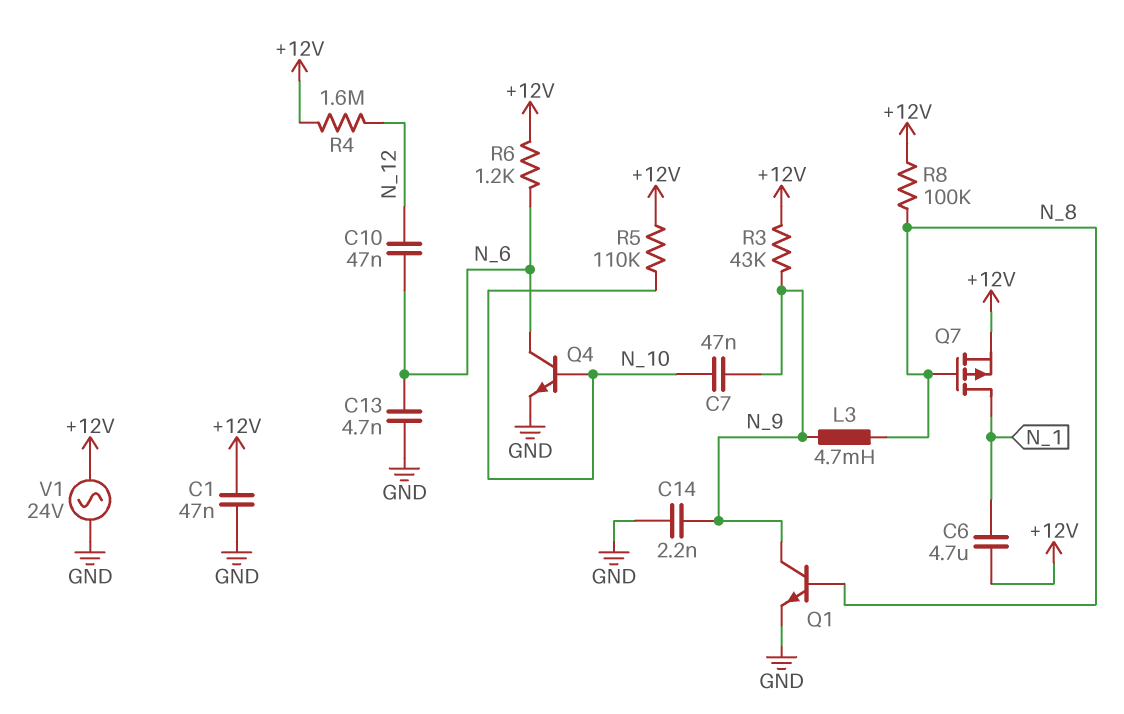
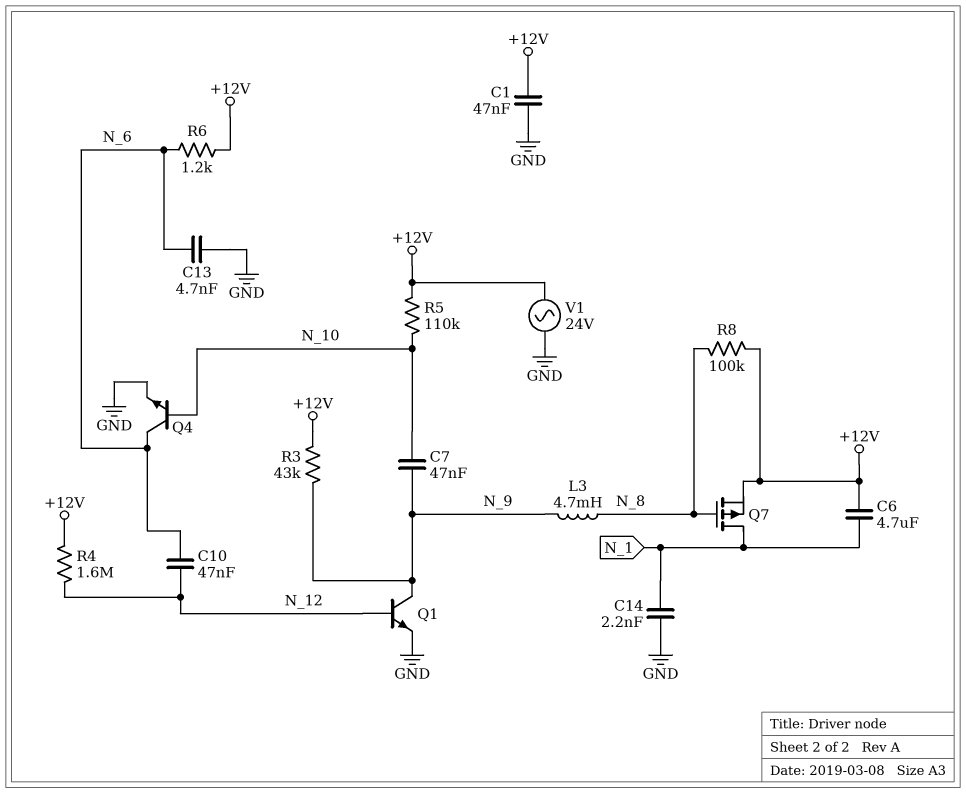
C14: 2.2nF (GND, N_9) -> 2.2nF (GND, N_1)
Q1: NPN (B N_8, C N_9, E GND) -> NPN (B N_12, C N_9, E GND)

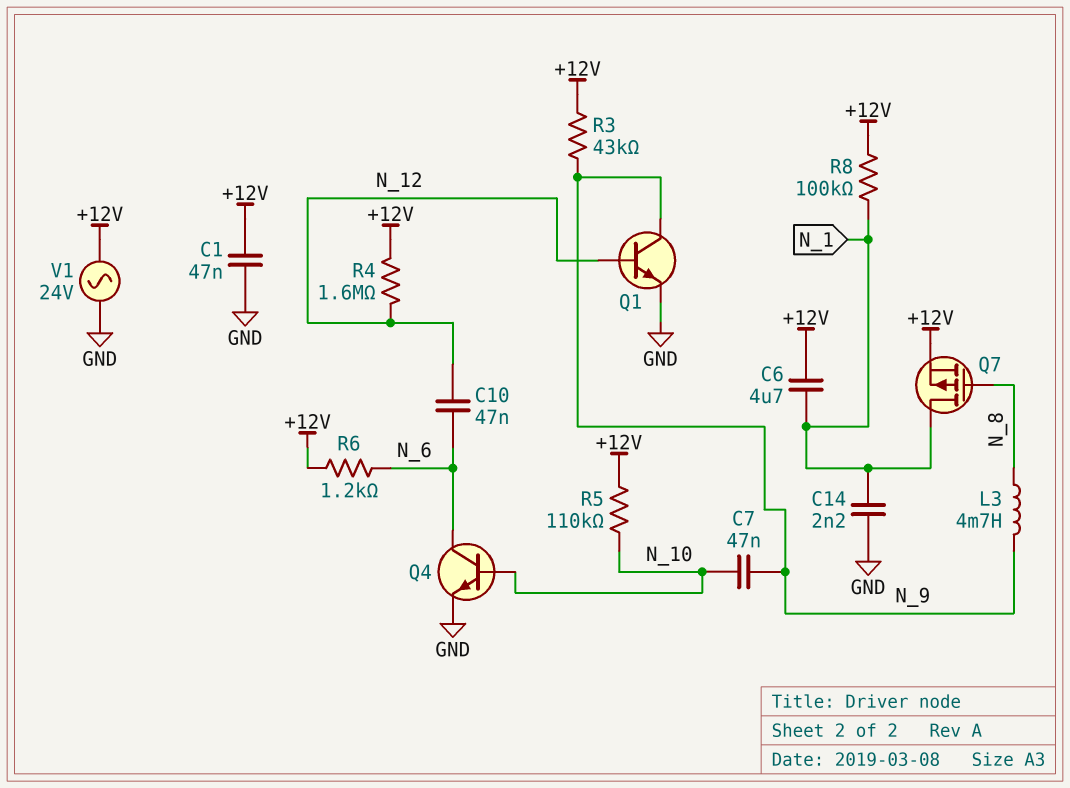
C13: 4.7nF (GND, N_6) -> none
R8: 100k (+12V, N_8) -> 100k (+12V, N_1)

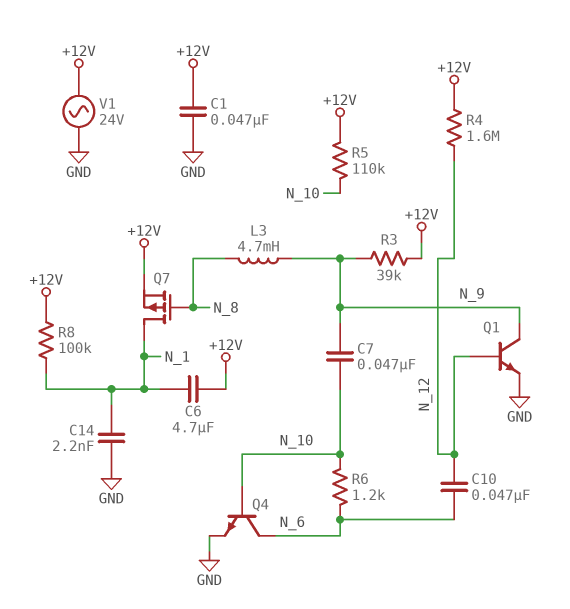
R3: 43k (+12V, N_9) -> 39k (+12V, N_9)
R6: 1.2k (+12V, N_6) -> 1.2k (N_6, N_10)

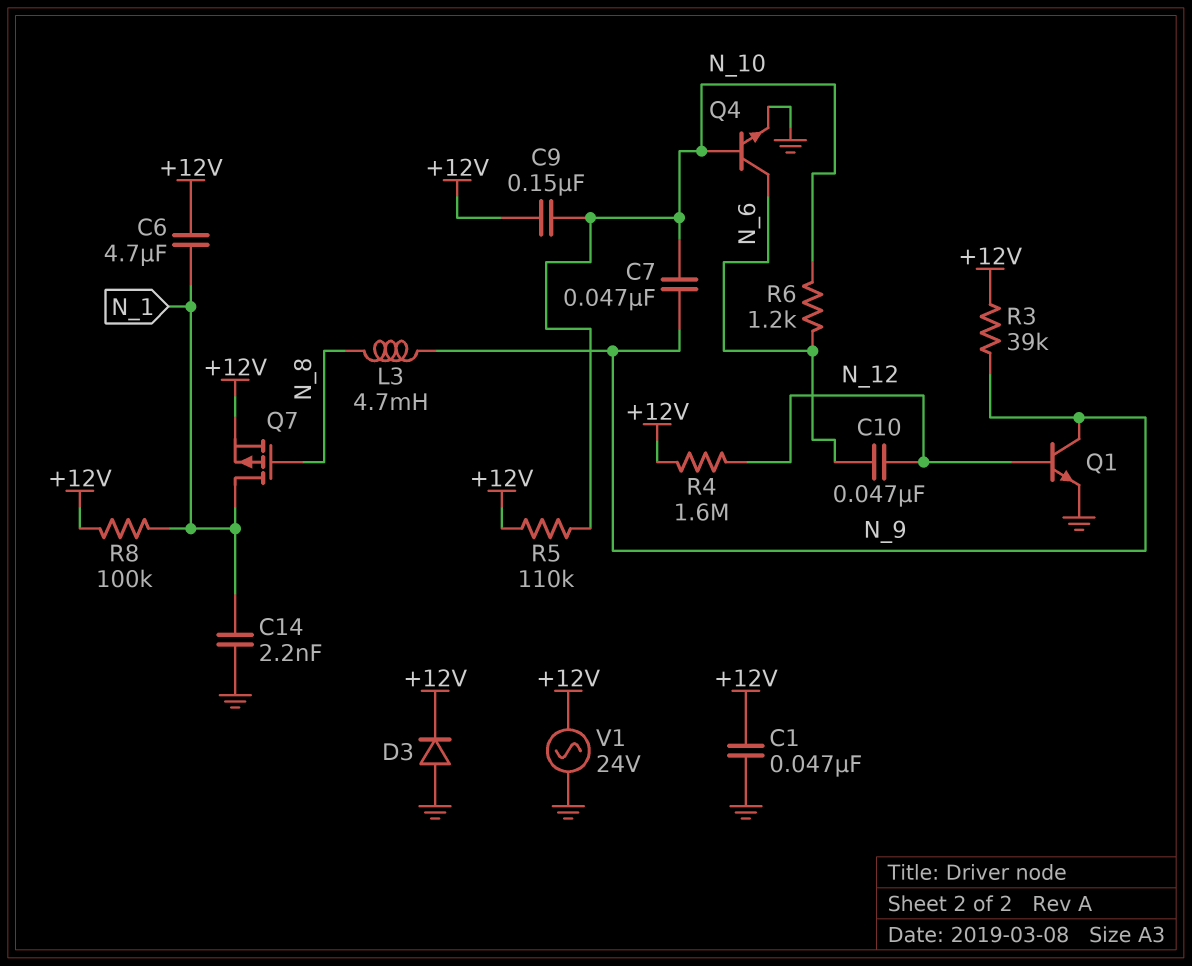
C9: none -> 150nF (+12V, N_10)
D3: none -> diode (A GND, K +12V)

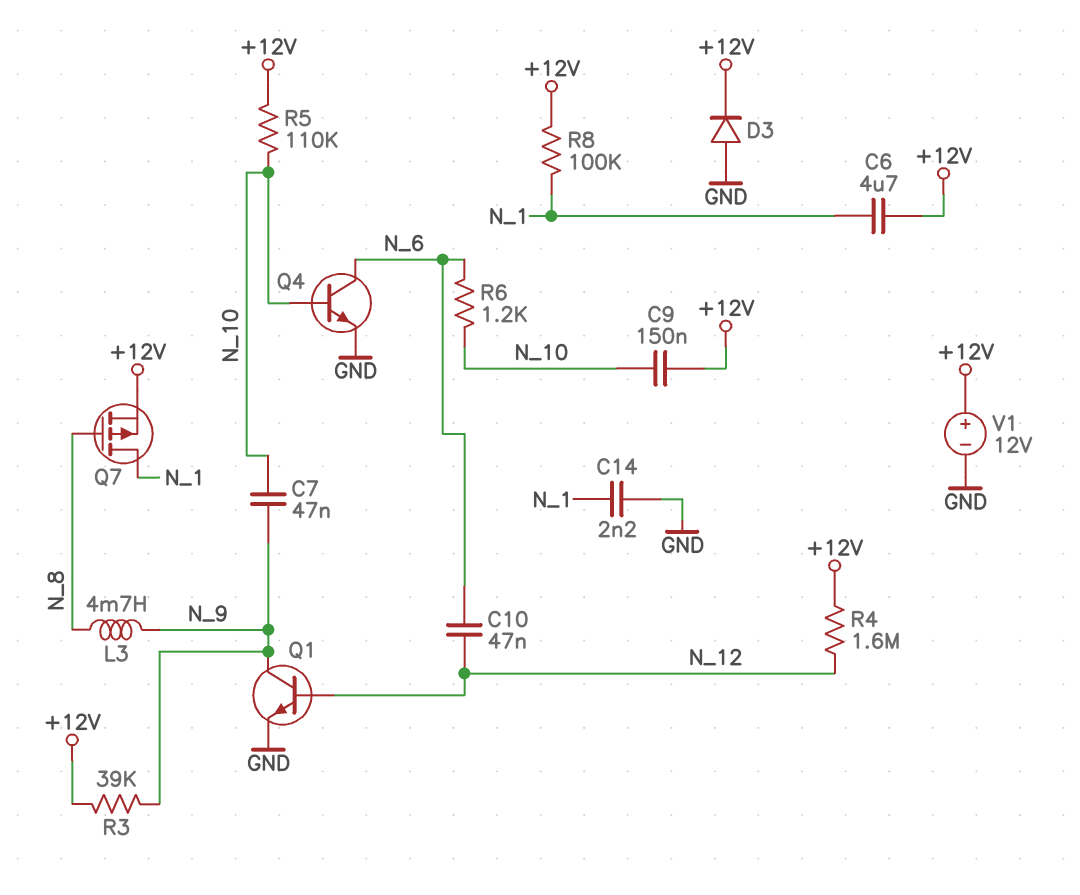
C1: 47nF (+12V, GND) -> none
V1: AC 24V (+12V, GND) -> 12V (plus +12V, minus GND)

